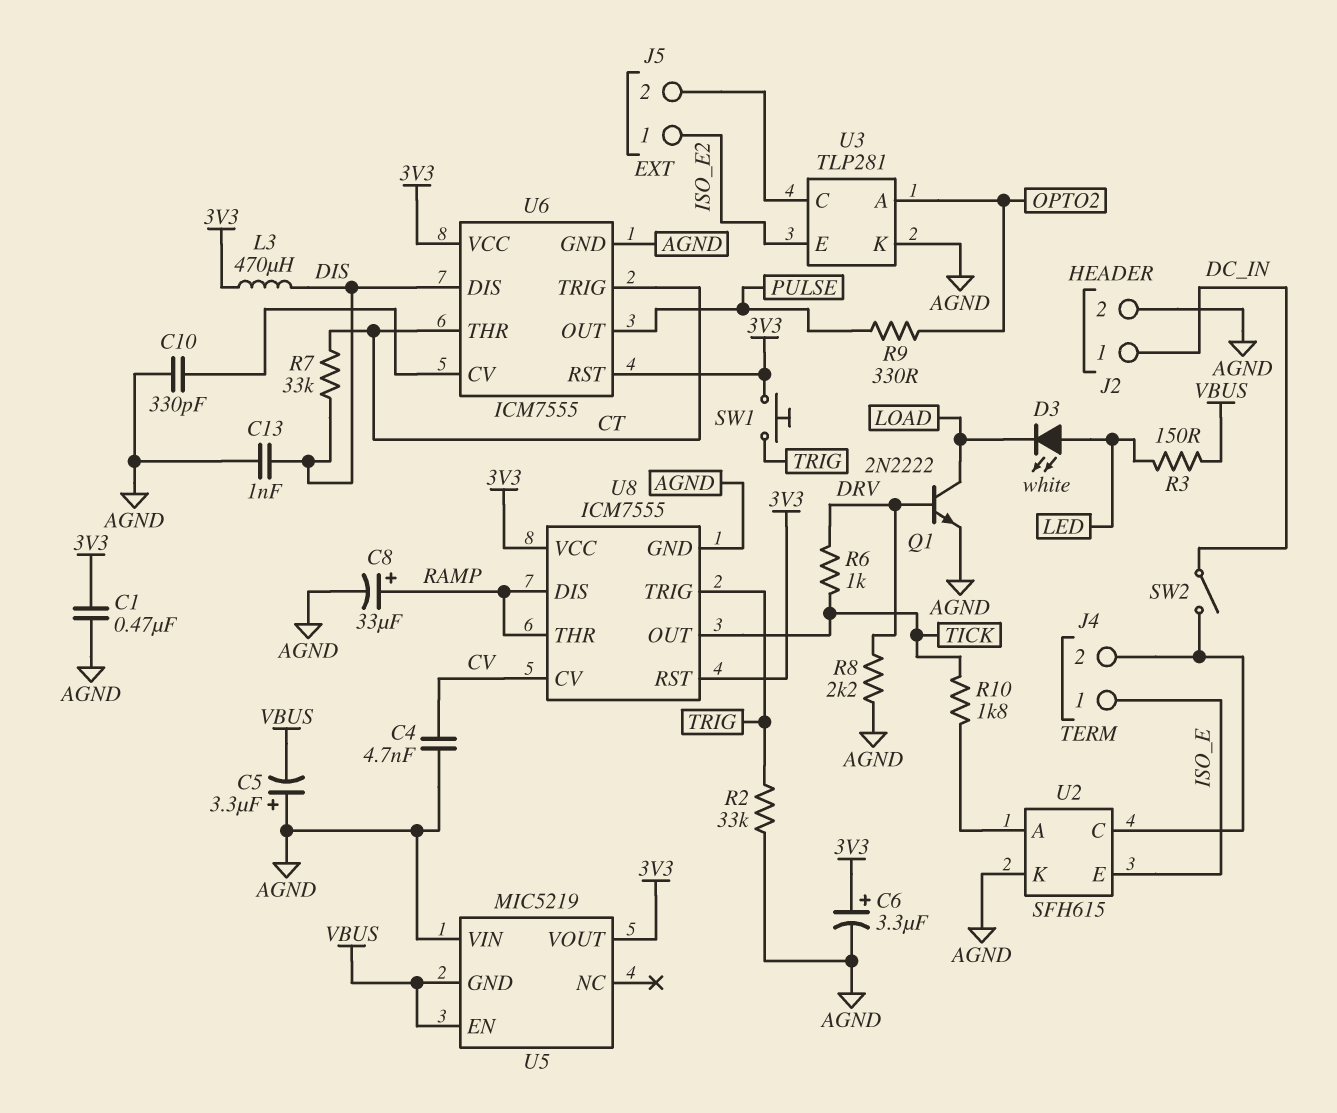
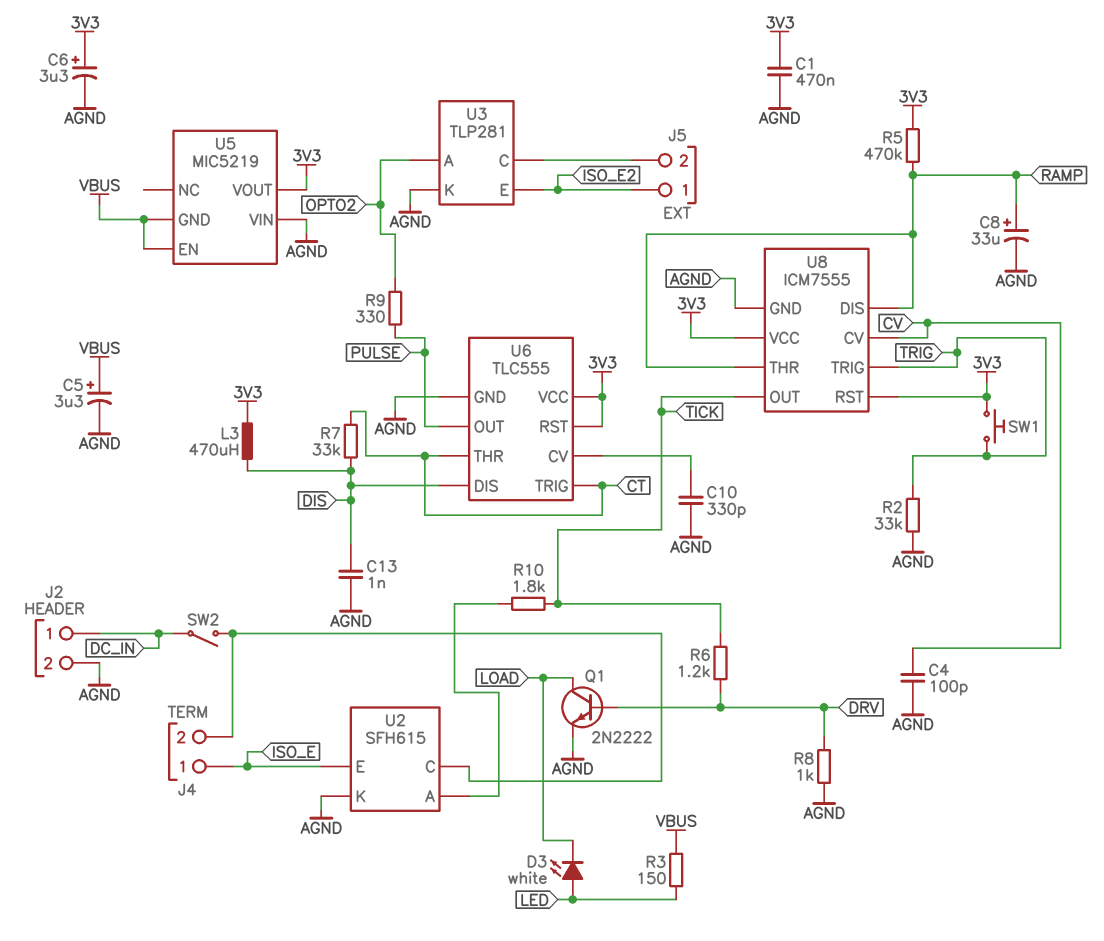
C4: 4.7nF (AGND, CV) -> 100pF (AGND, CV)
C5: 3.3uF (plus AGND, minus VBUS) -> 3.3uF (plus VBUS, minus AGND)
R5: none -> 470k (3V3, RAMP)
R6: 1k (DRV, TICK) -> 1.2k (DRV, TICK)
R8: 2.2k (AGND, DRV) -> 1k (AGND, DRV)
U6: ICM7555 -> TLC555

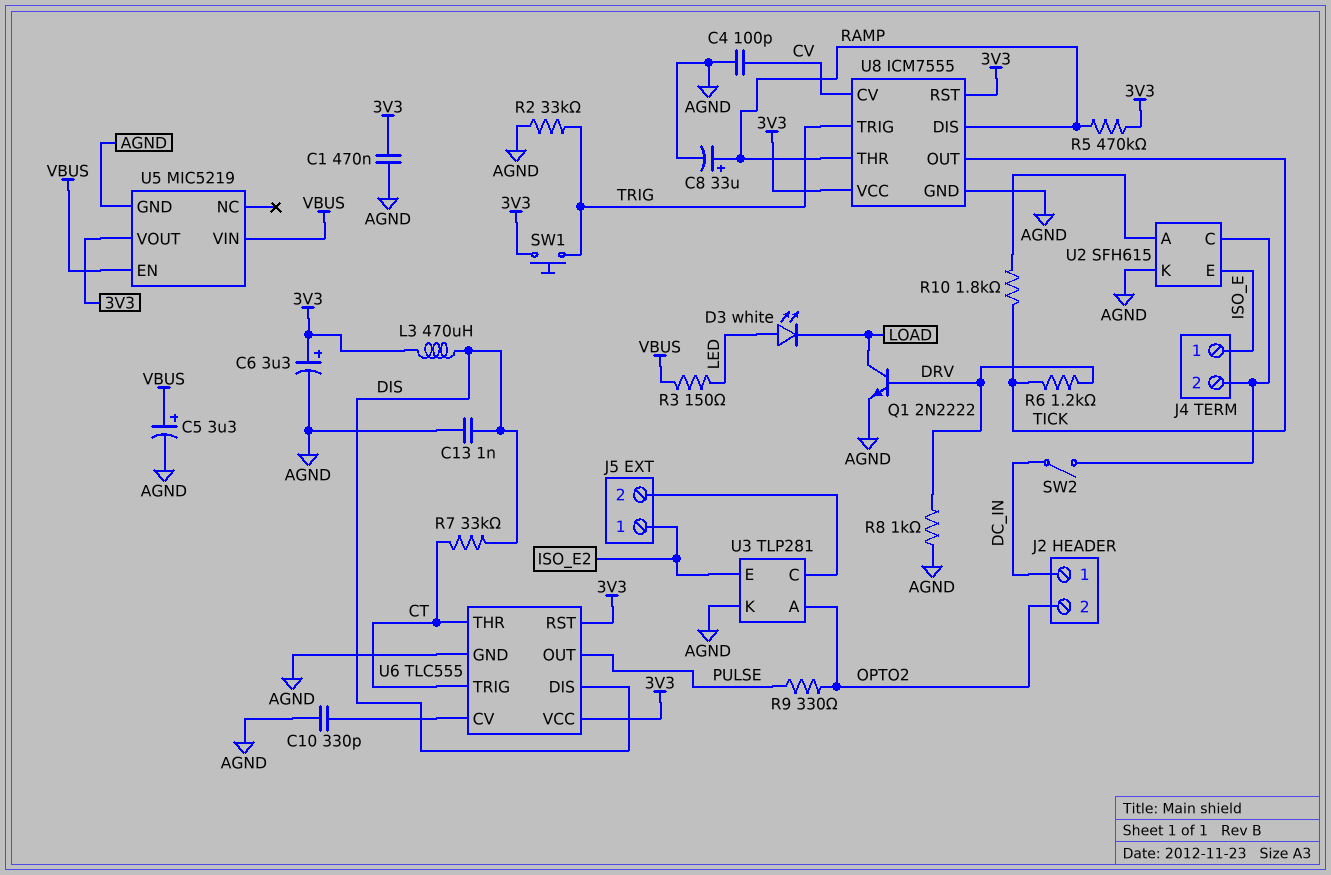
J2 pin 2: AGND -> OPTO2
U5 pin GND: VBUS -> AGND
U5 pin VIN: AGND -> VBUS

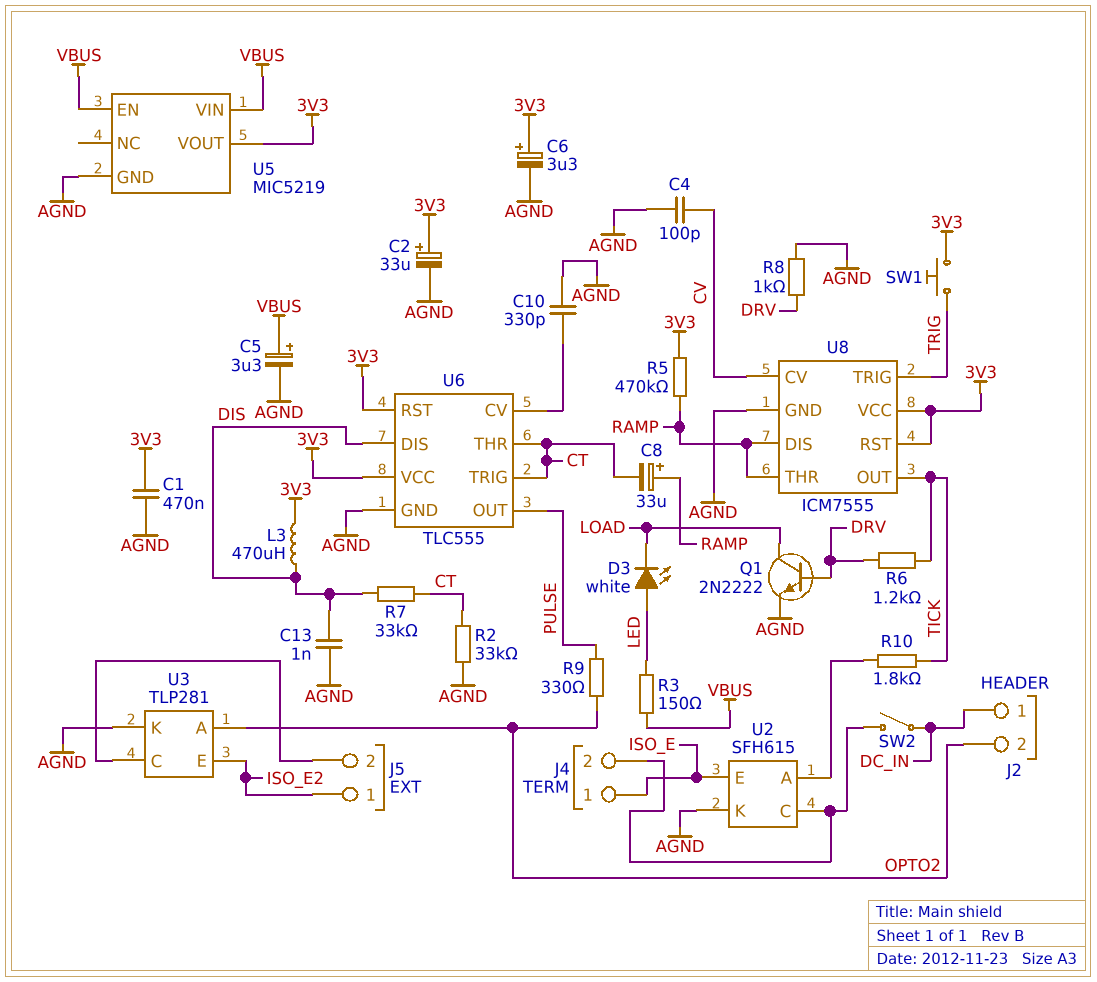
C2: none -> 33uF (plus 3V3, minus AGND)
C8: 33uF (plus RAMP, minus AGND) -> 33uF (plus RAMP, minus CT)
R2: 33k (AGND, TRIG) -> 33k (AGND, CT)

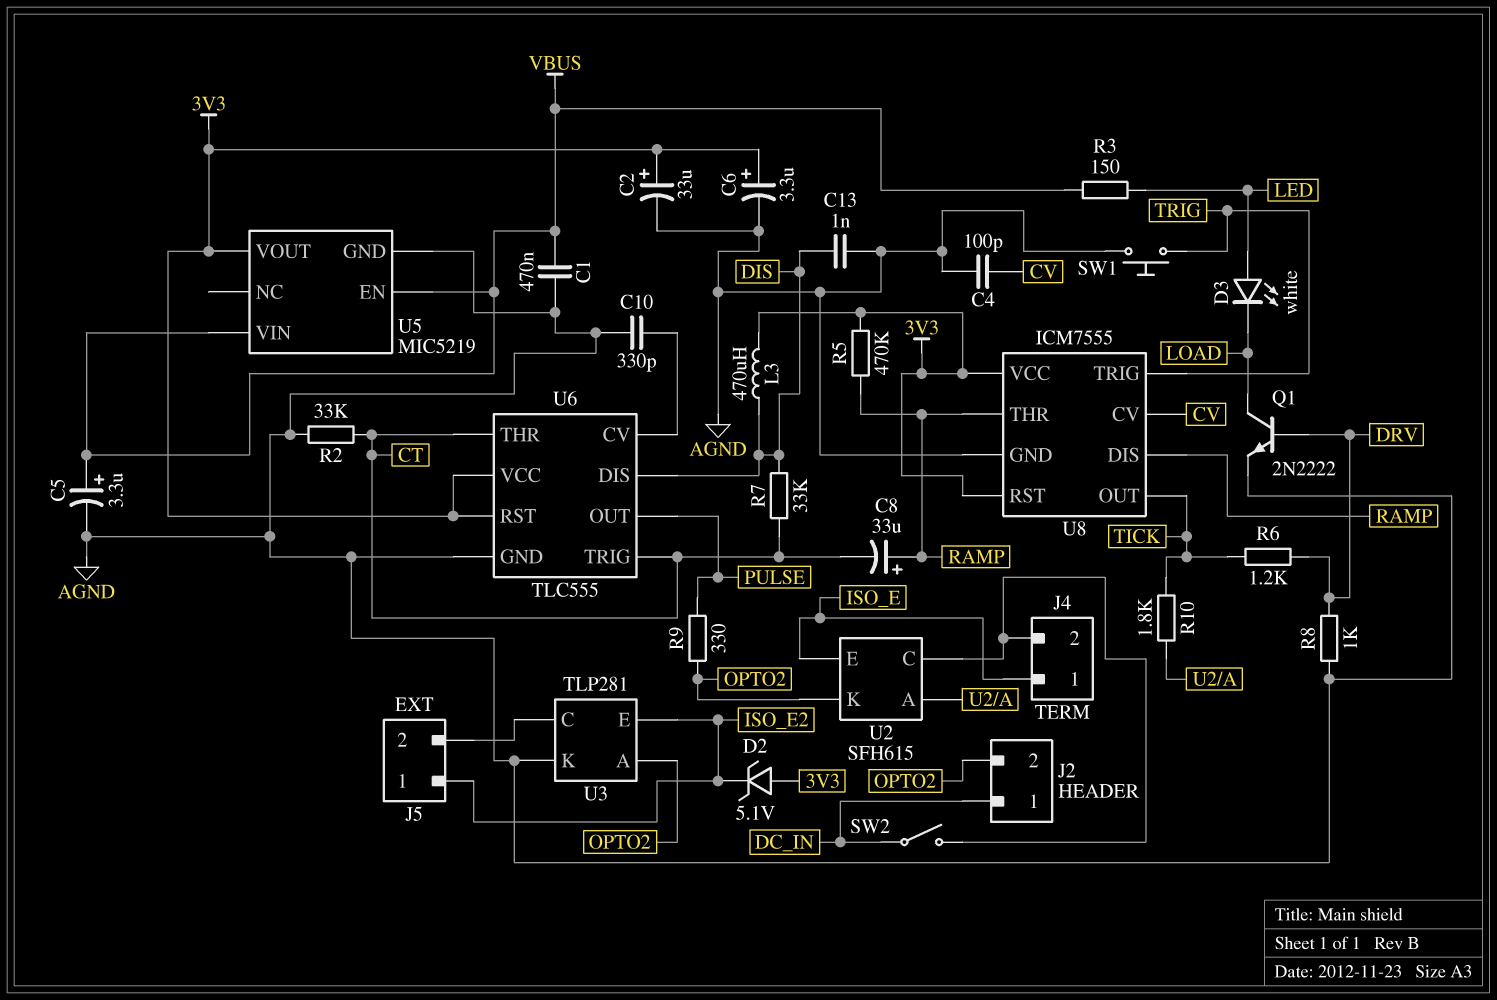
C1: 470nF (3V3, AGND) -> 470nF (AGND, VBUS)
D2: none -> zener 5.1V (A 3V3, K ISO_E2)
SW1: button (3V3, TRIG) -> button (AGND, TRIG)
U2 pin K: AGND -> OPTO2

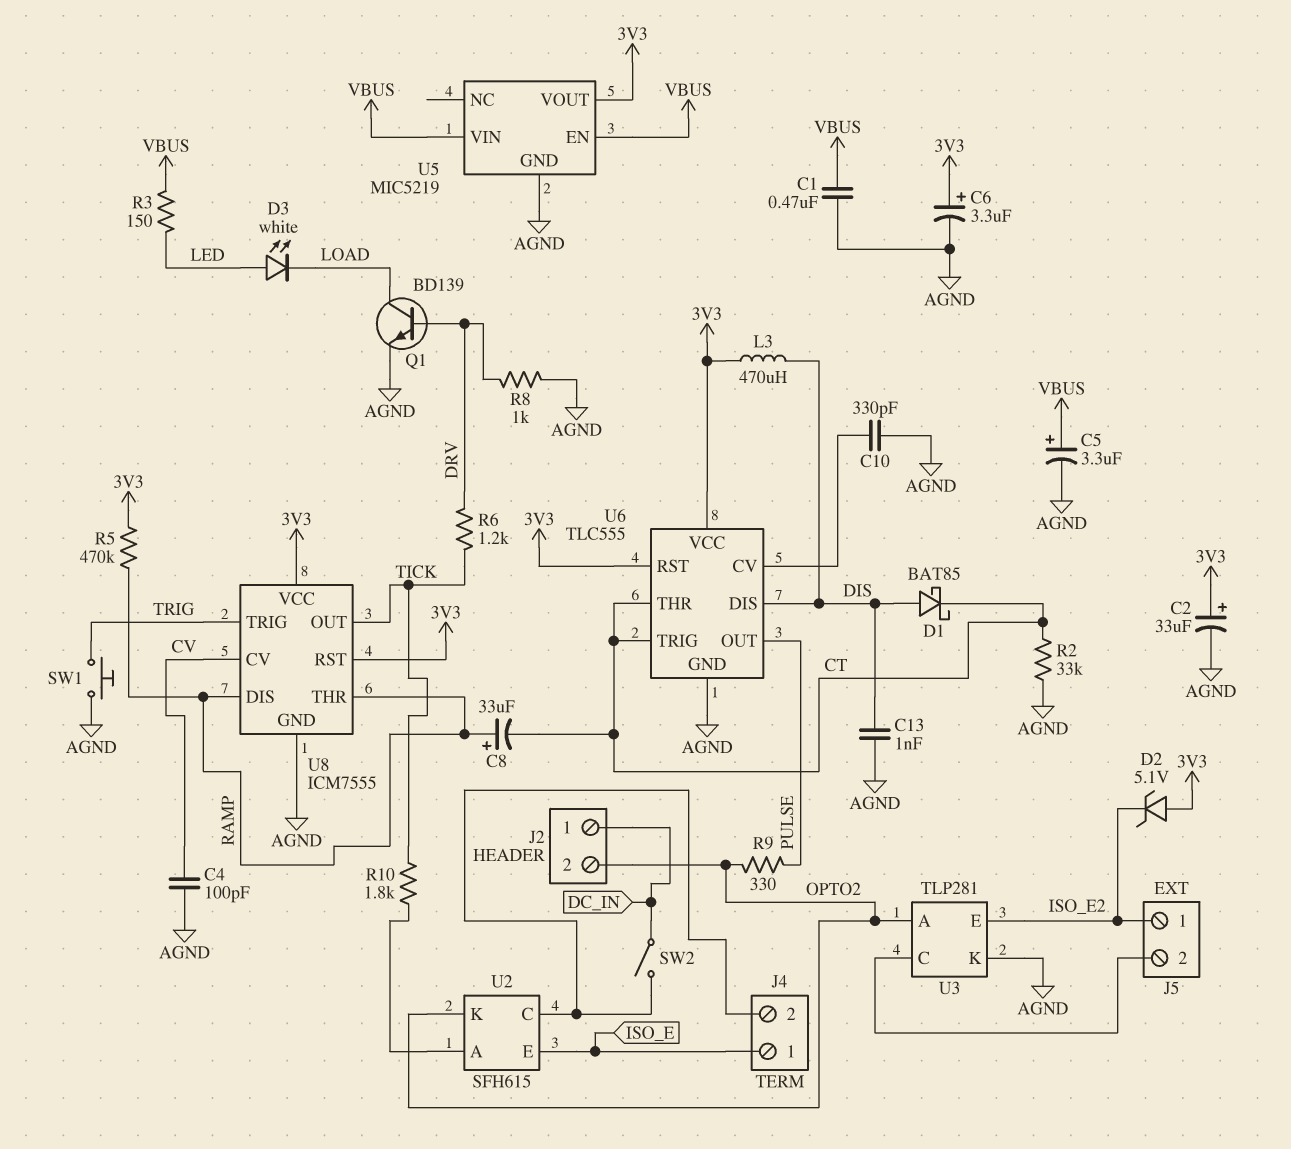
D1: none -> schottky BAT85 (A DIS, K CT)
Q1: NPN 2N2222 (B DRV, C LOAD, E AGND) -> NPN BD139 (B DRV, C LOAD, E AGND)
R7: 33k (CT, DIS) -> none

